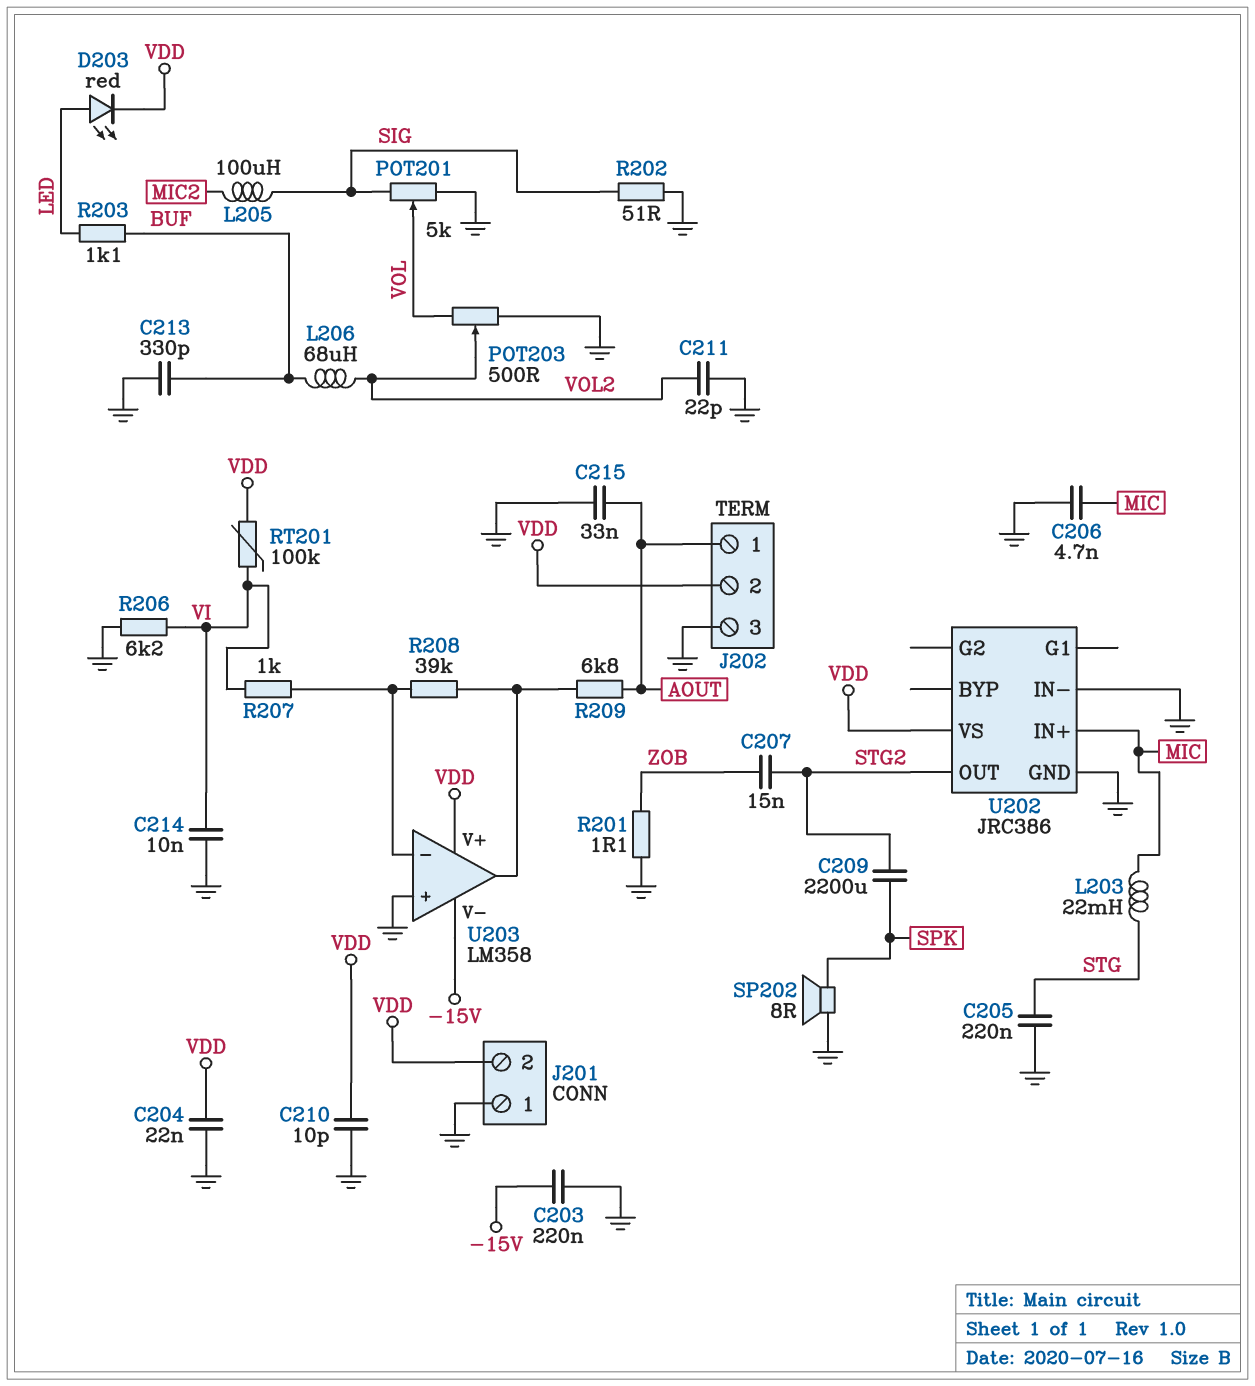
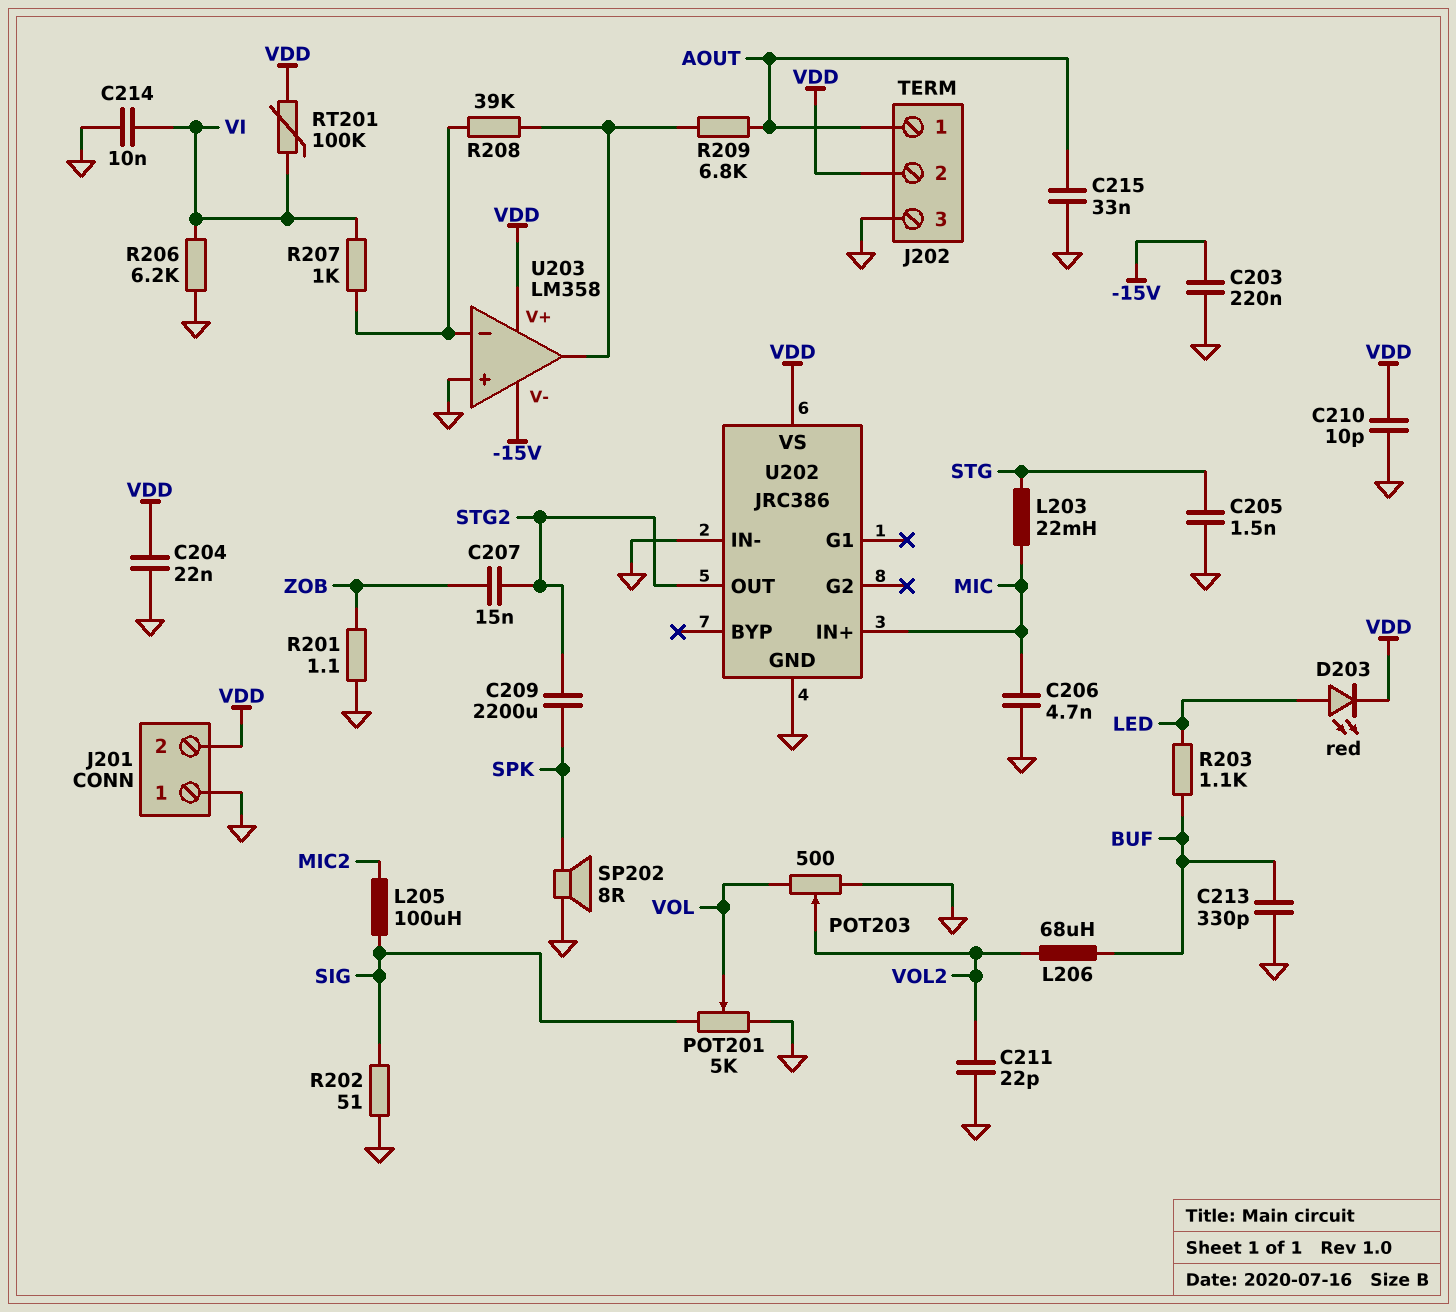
C205: 220nF (GND, STG) -> 1.5nF (GND, STG)

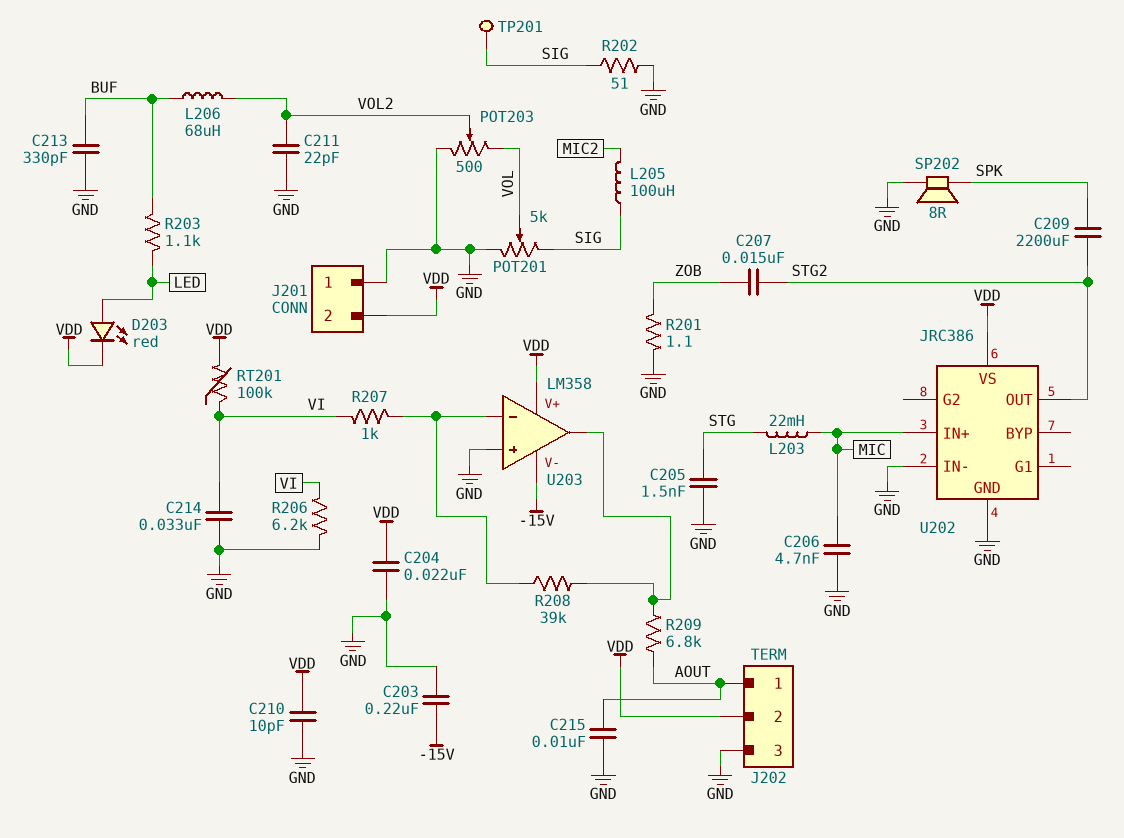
C214: 10nF (GND, VI) -> 33nF (GND, VI)
C215: 33nF (AOUT, GND) -> 10nF (AOUT, GND)
TP201: none -> test point (SIG)

